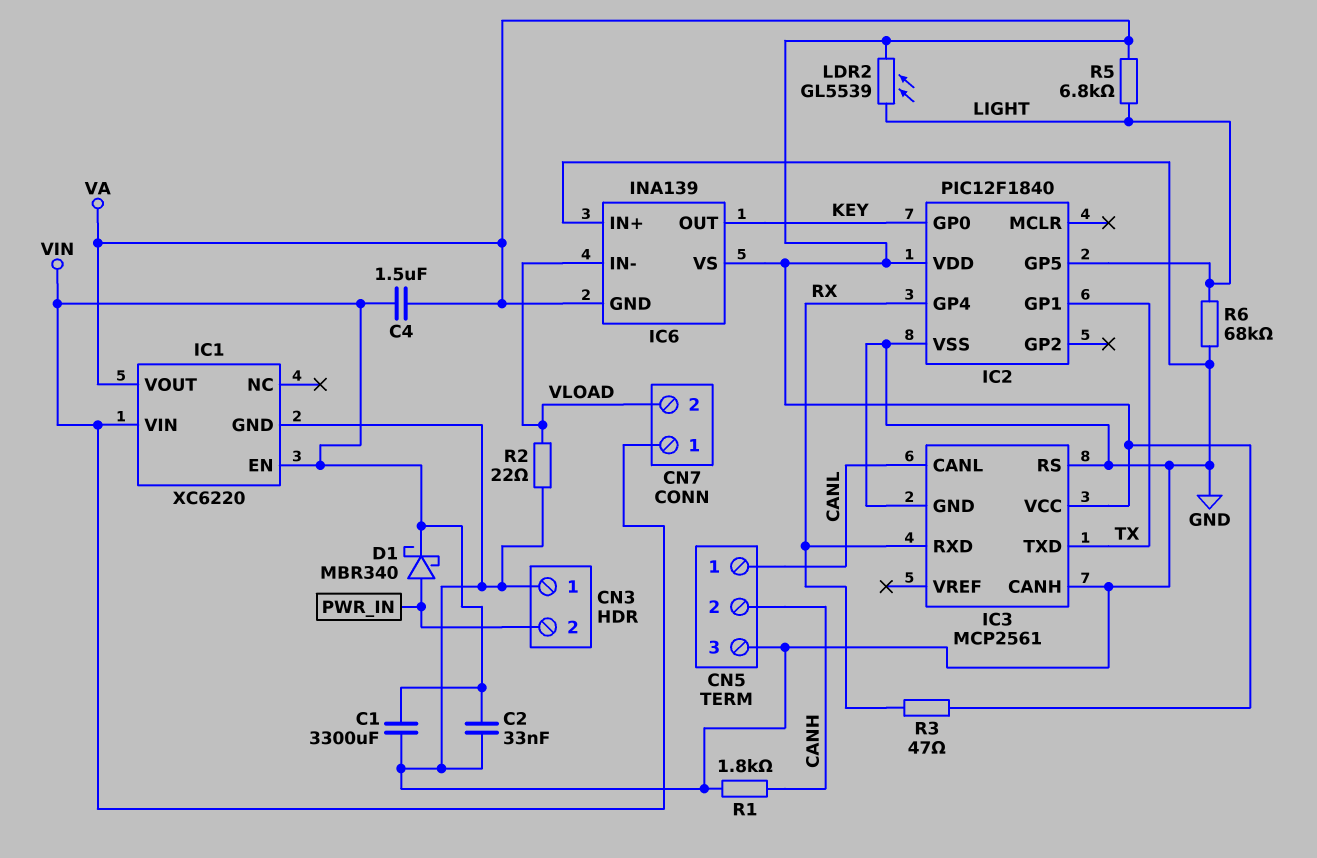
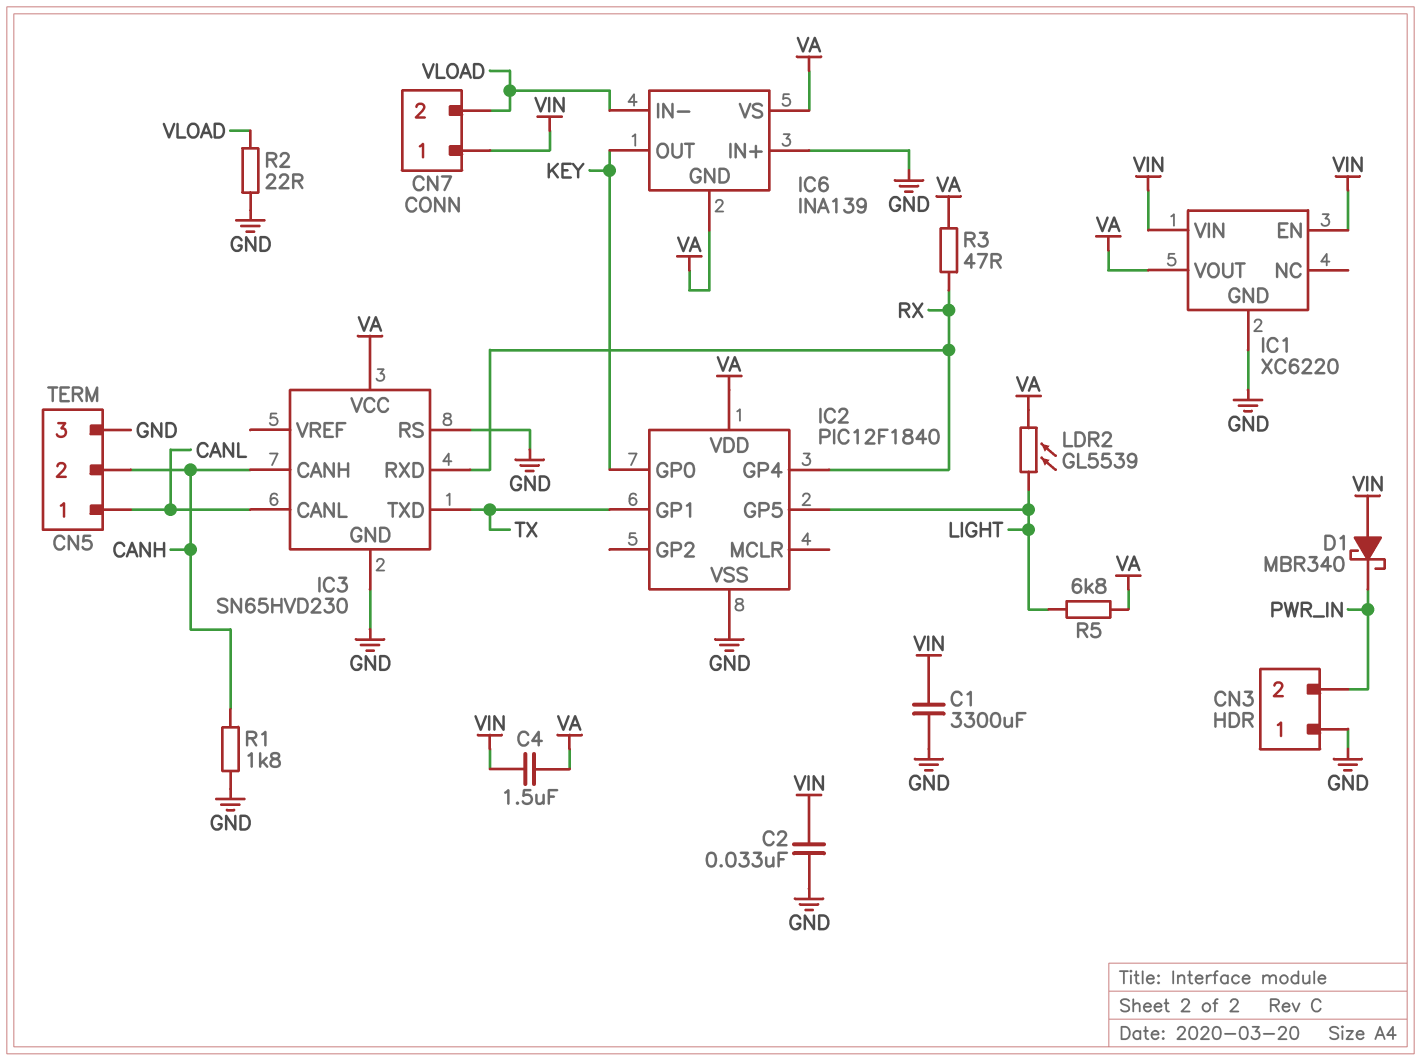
D1: schottky MBR340 (A PWR_IN, K VIN) -> schottky MBR340 (A VIN, K PWR_IN)
IC3: MCP2561 -> SN65HVD230
IC3 pin CANH: GND -> CANH
R6: 68k (GND, LIGHT) -> none

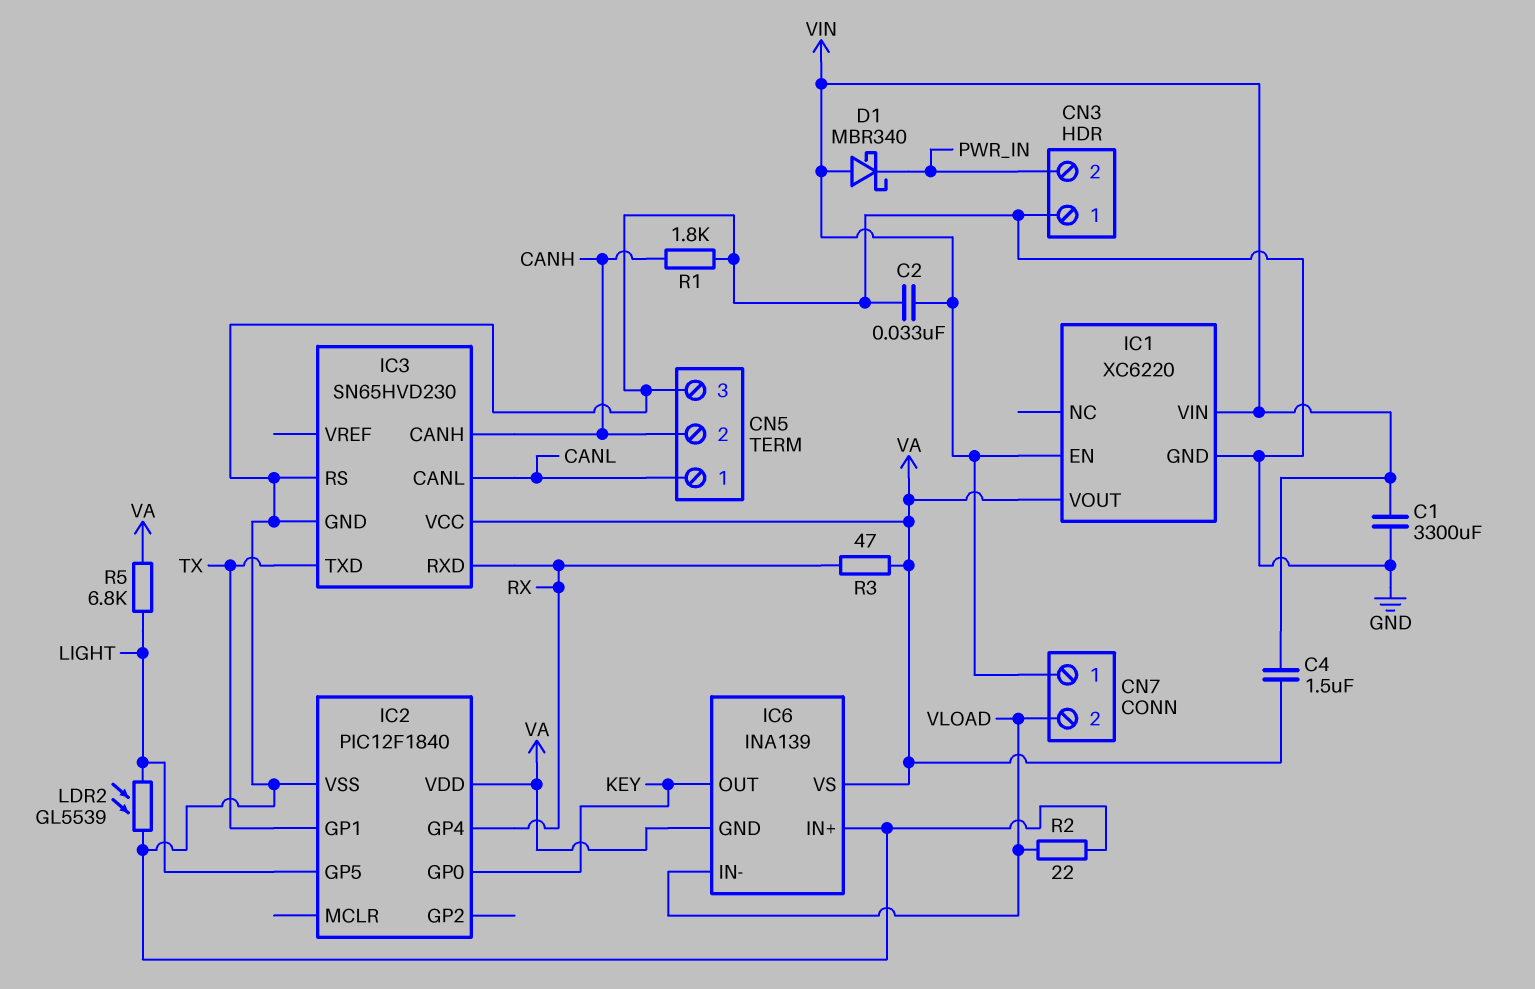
LDR2: GL5539 (LIGHT, VA) -> GL5539 (GND, LIGHT)

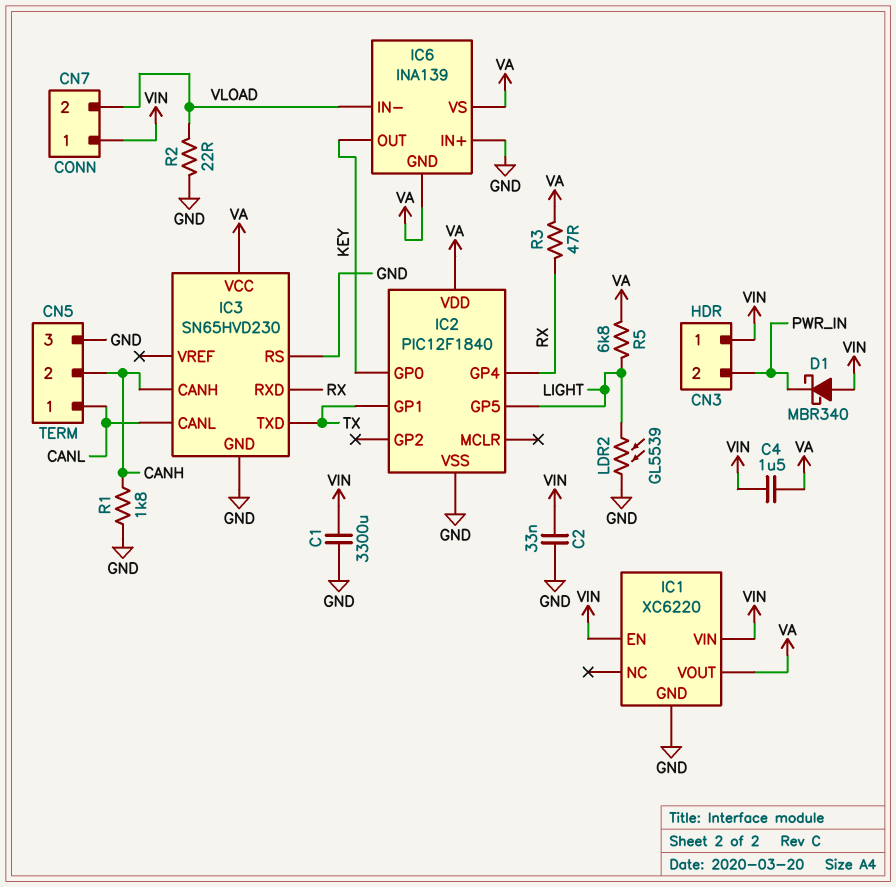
CN3 pin 1: GND -> VIN

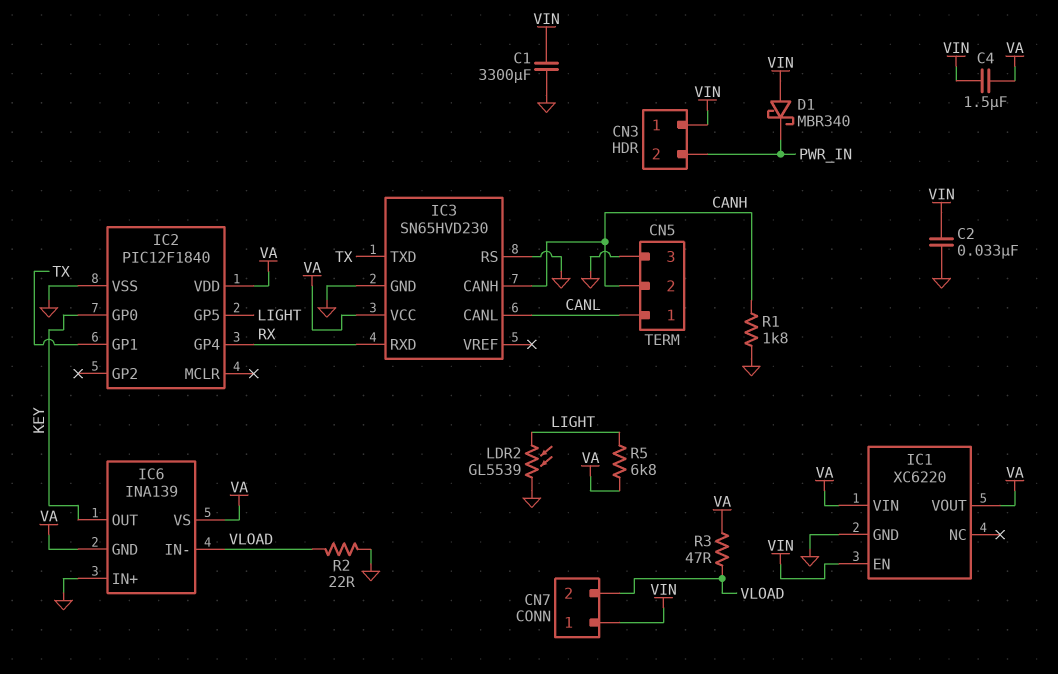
IC1 pin VIN: VIN -> VA
R3: 47 (RX, VA) -> 47 (VA, VLOAD)

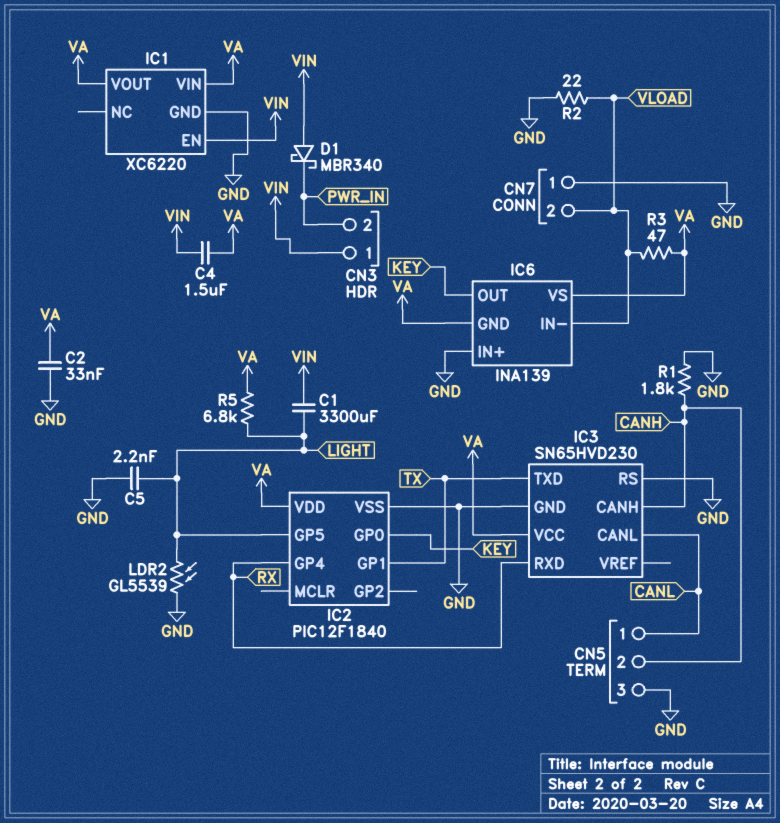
C1: 3300uF (GND, VIN) -> 3300uF (LIGHT, VIN)
C2: 33nF (GND, VIN) -> 33nF (GND, VA)
C5: none -> 2.2nF (GND, LIGHT)
CN7 pin 1: VIN -> GND

